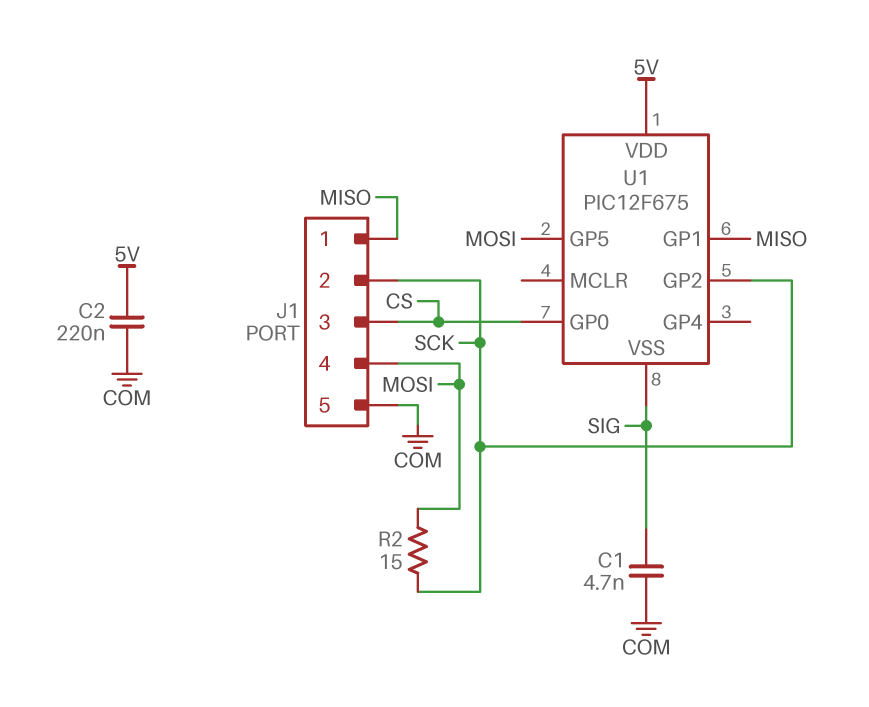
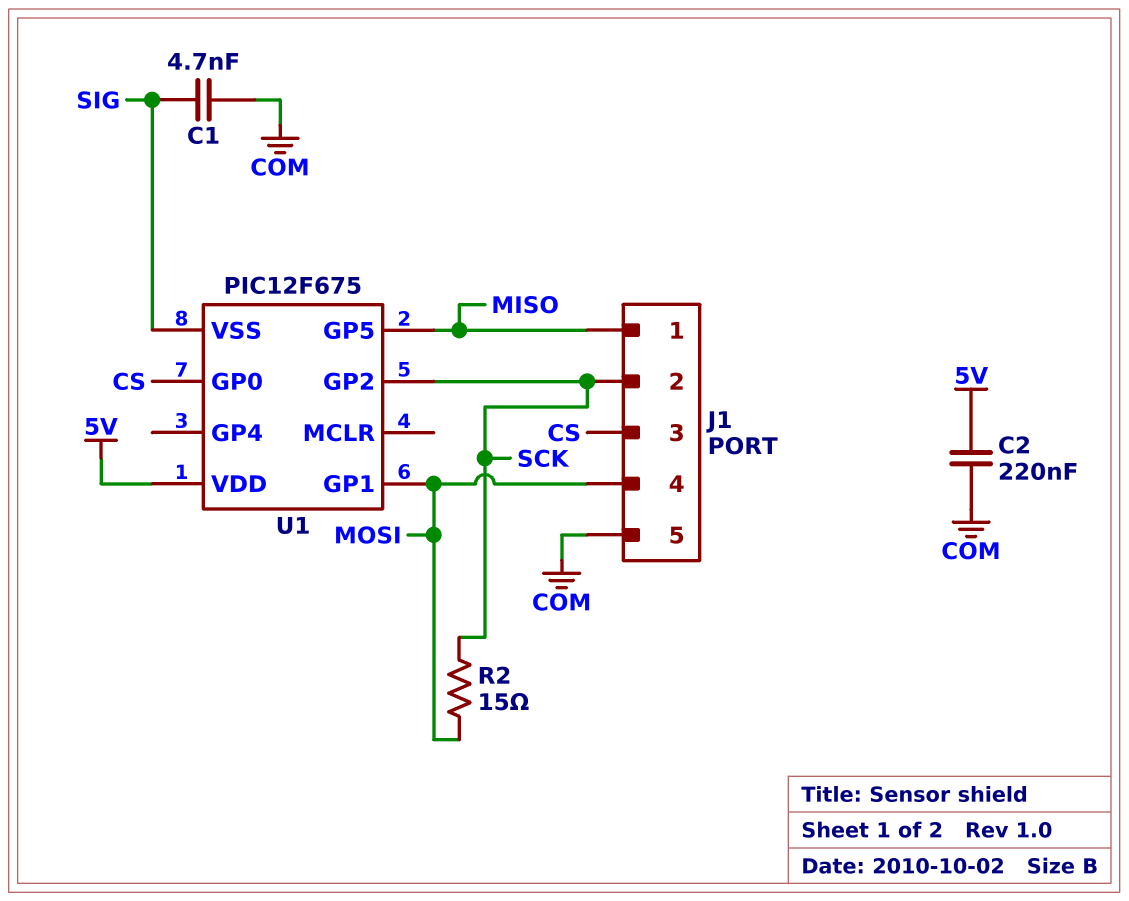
U1 pin GP1: MISO -> MOSI
U1 pin GP5: MOSI -> MISO

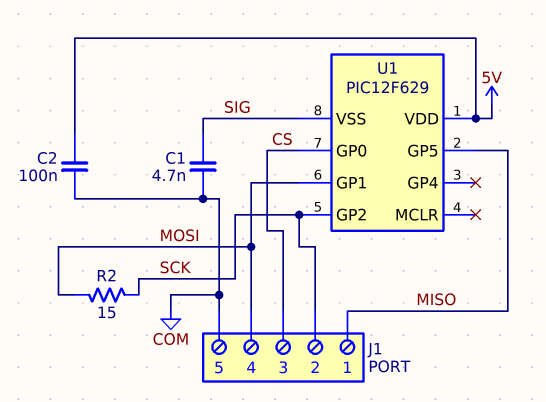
C2: 220nF (5V, COM) -> 100nF (5V, COM)
U1: PIC12F675 -> PIC12F629

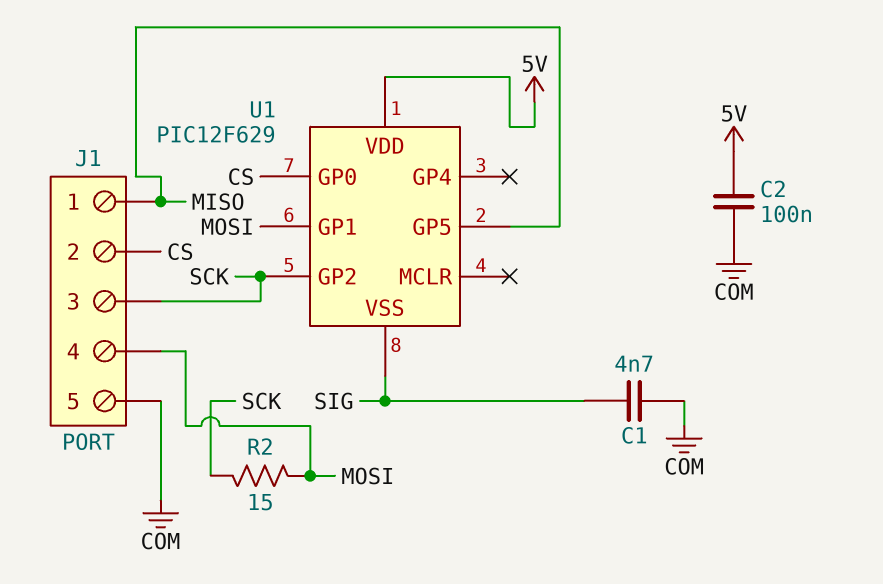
J1 pin 2: SCK -> CS
J1 pin 3: CS -> SCK

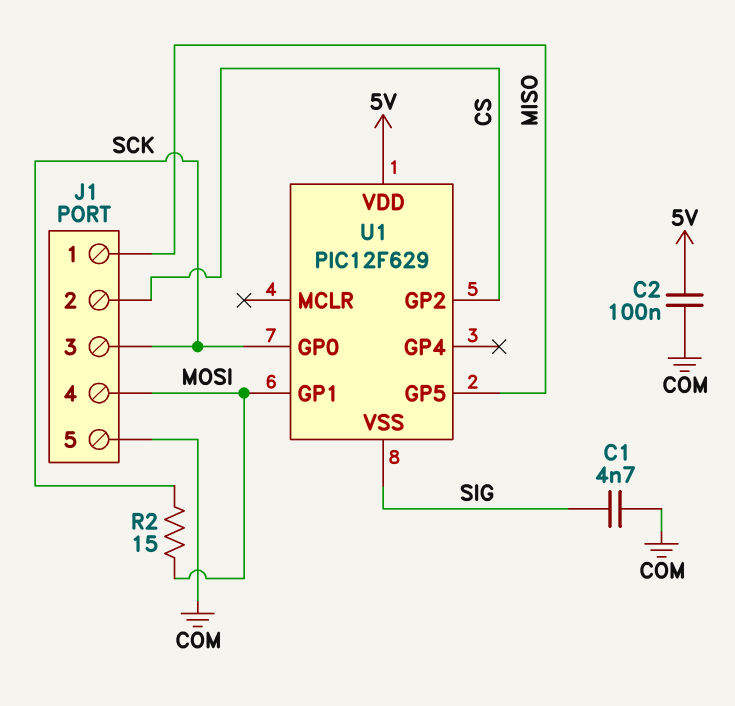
U1 pin GP0: CS -> SCK
U1 pin GP2: SCK -> CS

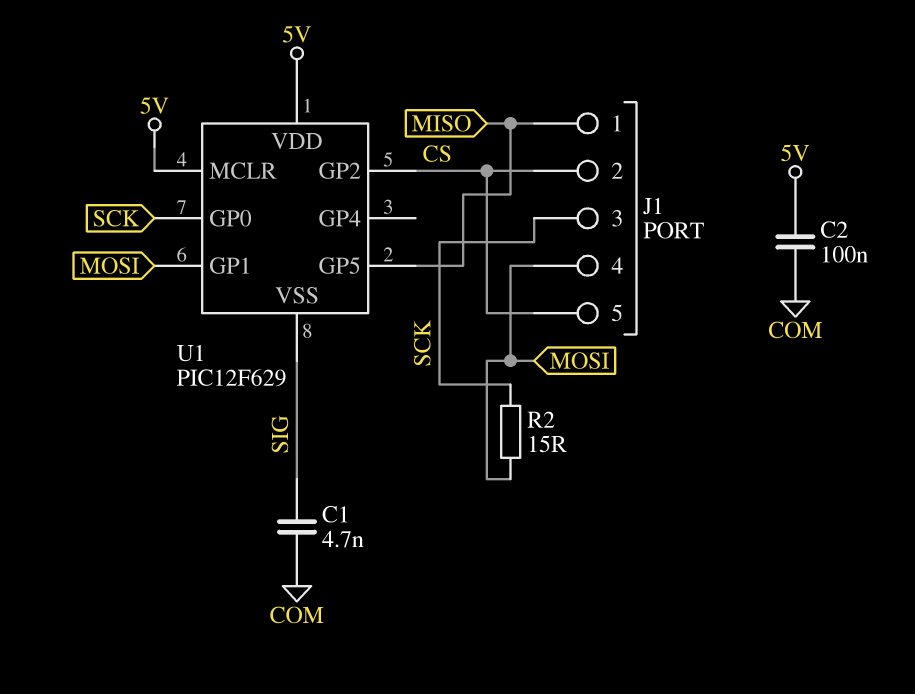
J1 pin 5: COM -> CS
U1 pin MCLR: none -> 5V

